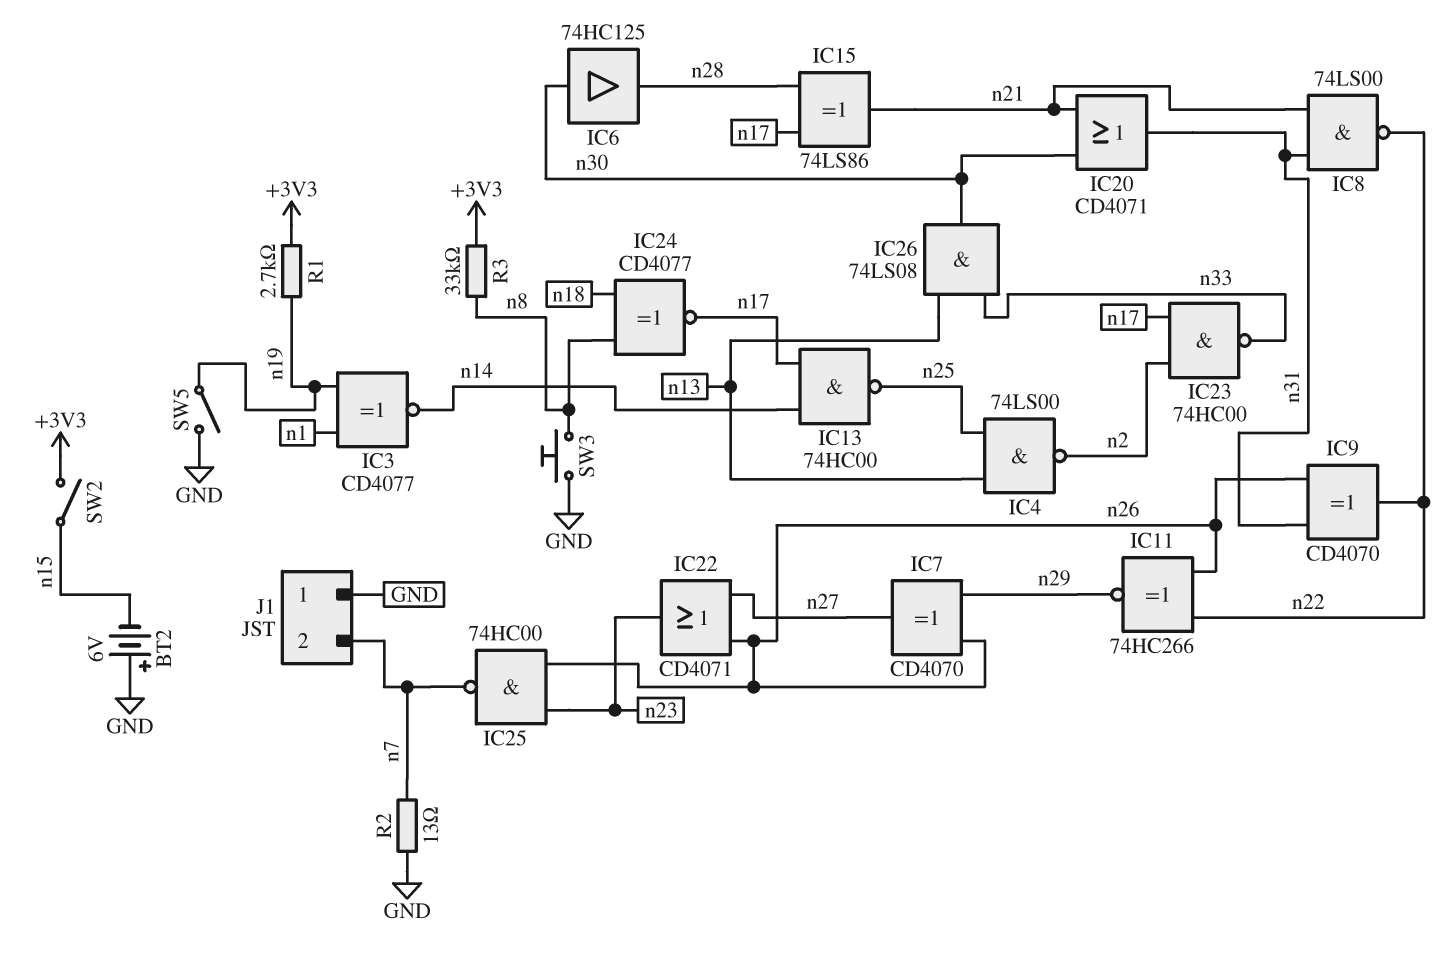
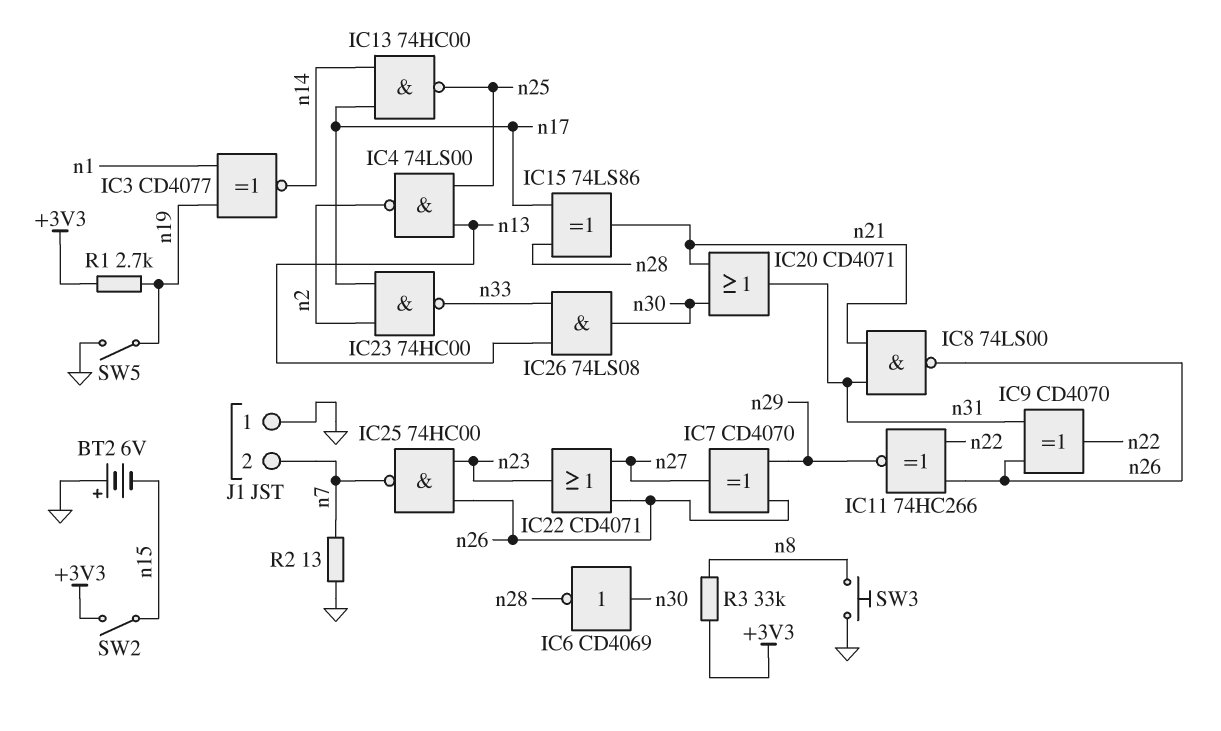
IC6: buffer 74HC125 (in n30, out n28) -> NOT CD4069 (in n30, out n28)
IC8: NAND 74LS00 (in n21, in n31, out n22) -> NAND 74LS00 (in n21, in n31, out n26)
IC24: XNOR CD4077 (in n8, in n18, out n17) -> none

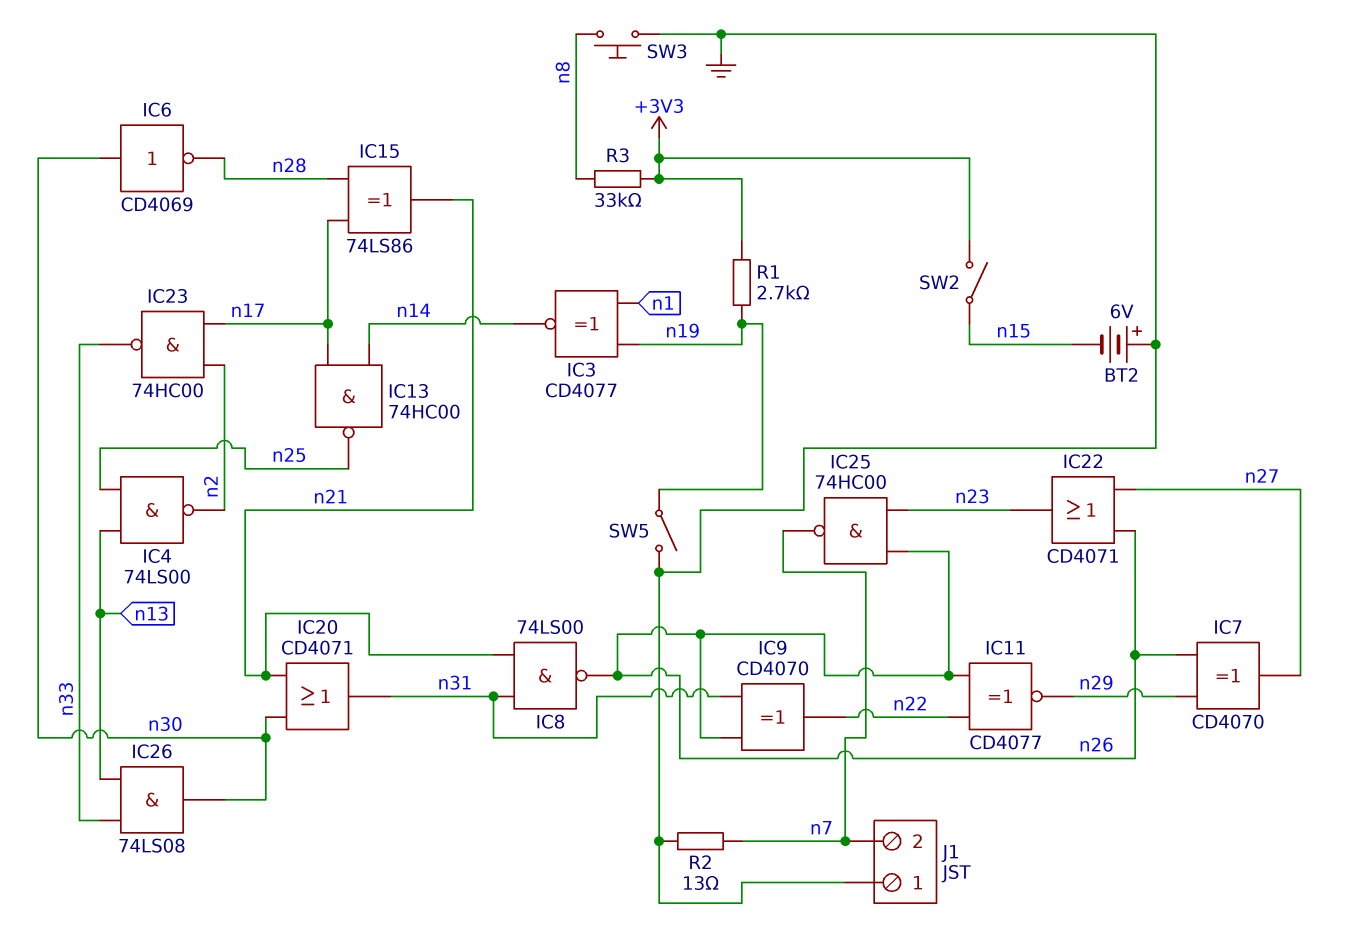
IC11: XNOR 74HC266 (in n22, in n26, out n29) -> XNOR CD4077 (in n22, in n26, out n29)

